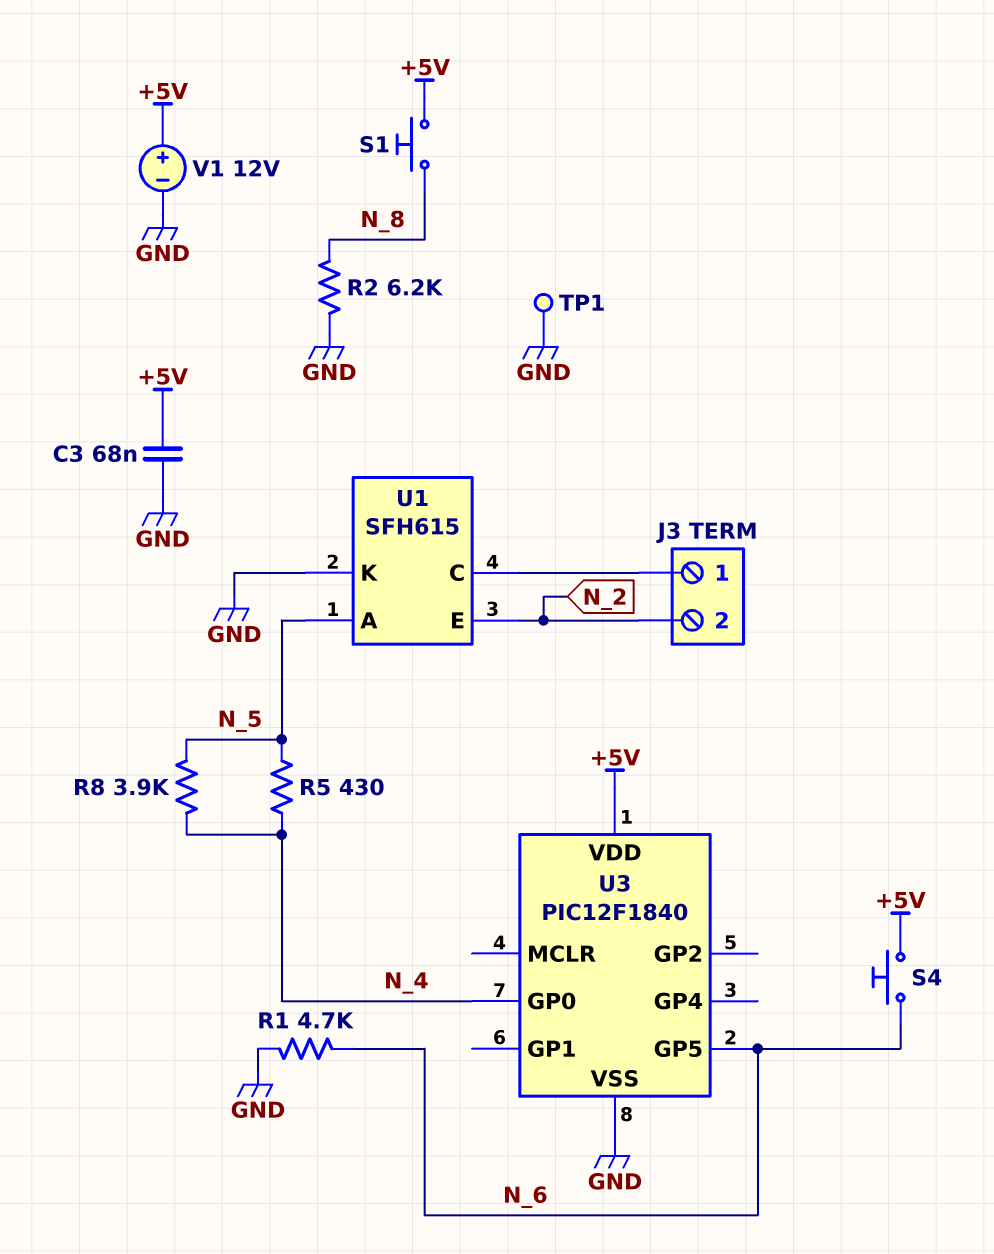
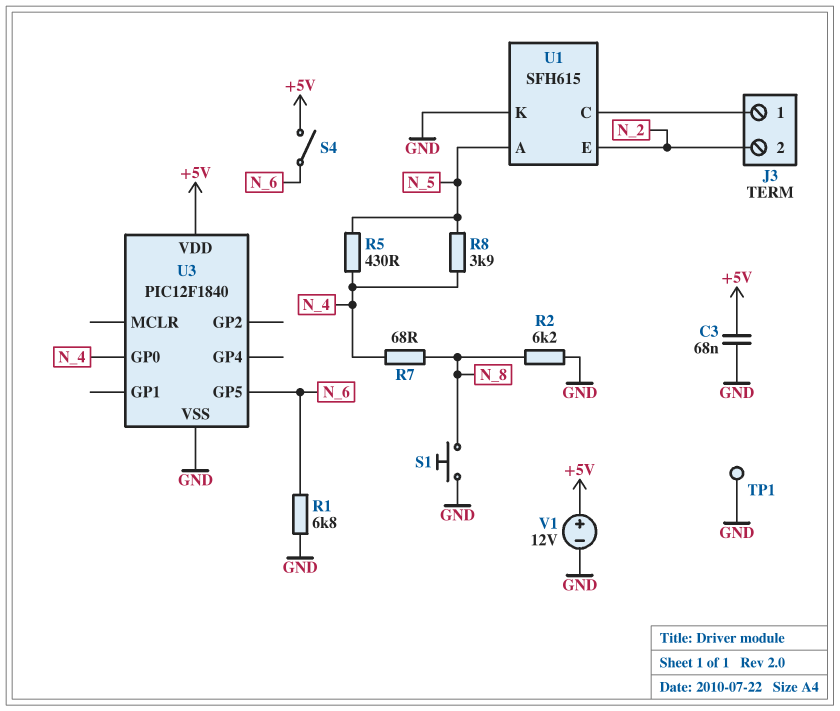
R1: 4.7k (GND, N_6) -> 6.8k (GND, N_6)
R7: none -> 68 (N_4, N_8)
S1: button (+5V, N_8) -> button (GND, N_8)
S4: button (+5V, N_6) -> switch (+5V, N_6)

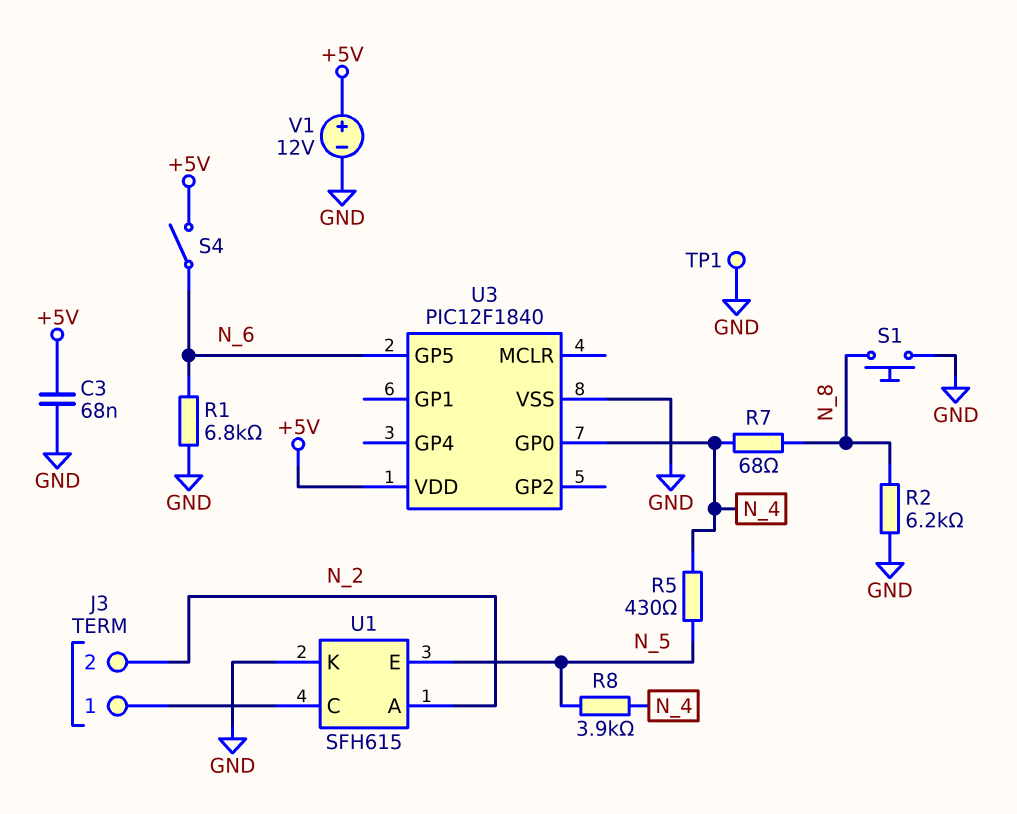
U1 pin A: N_5 -> N_2
U1 pin E: N_2 -> N_5

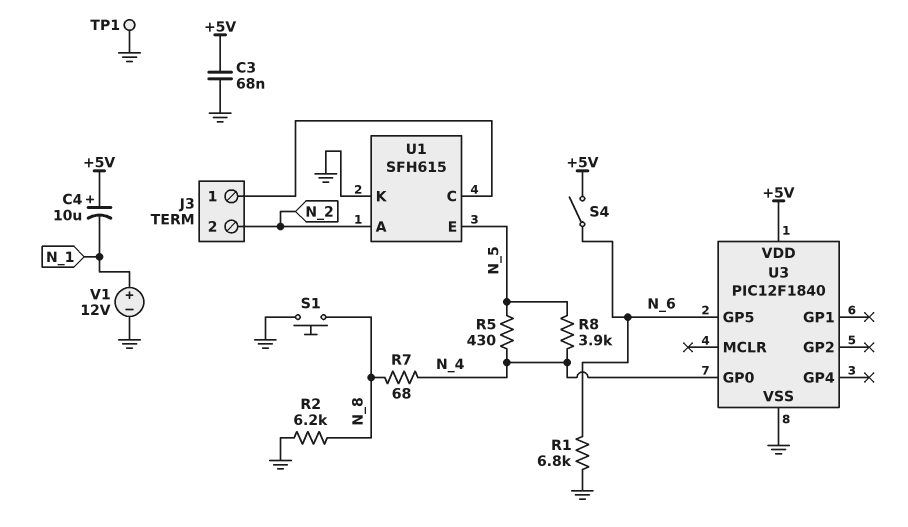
C4: none -> 10uF (plus +5V, minus N_1)
V1: 12V (plus +5V, minus GND) -> 12V (plus N_1, minus GND)

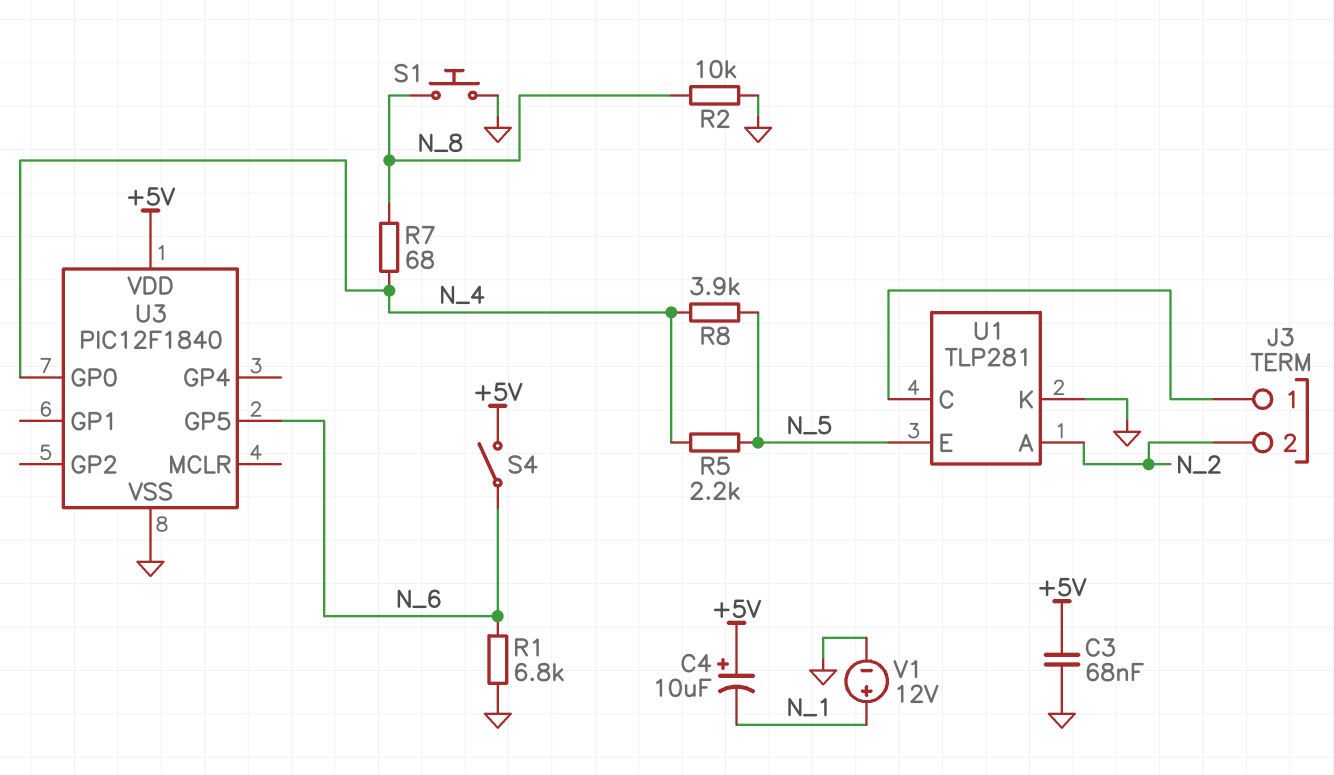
R2: 6.2k (GND, N_8) -> 10k (GND, N_8)
R5: 430 (N_4, N_5) -> 2.2k (N_4, N_5)
TP1: test point (GND) -> none
U1: SFH615 -> TLP281

